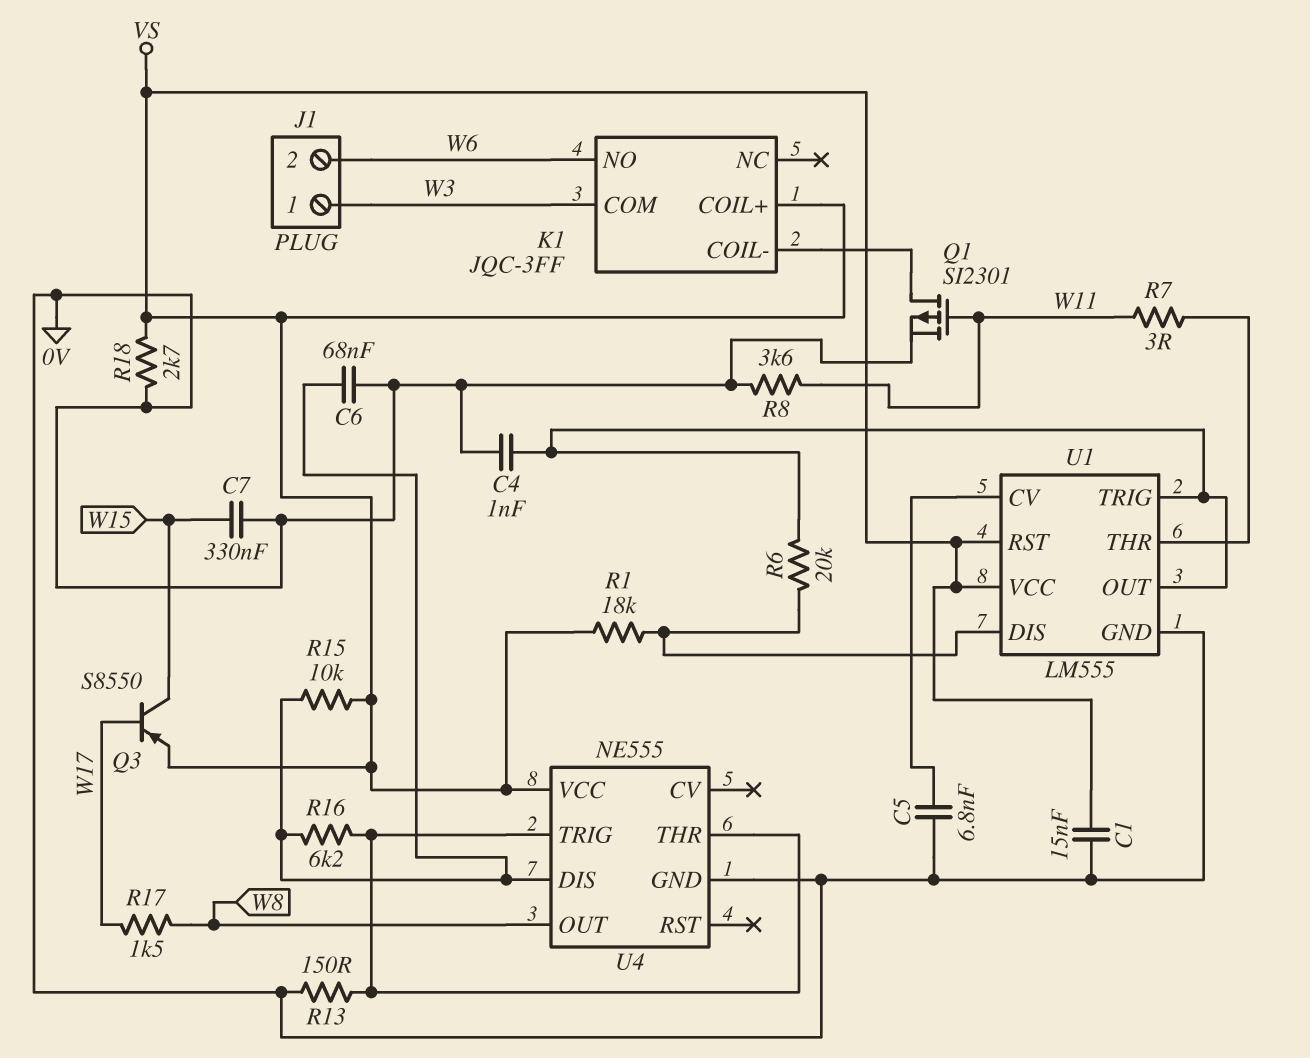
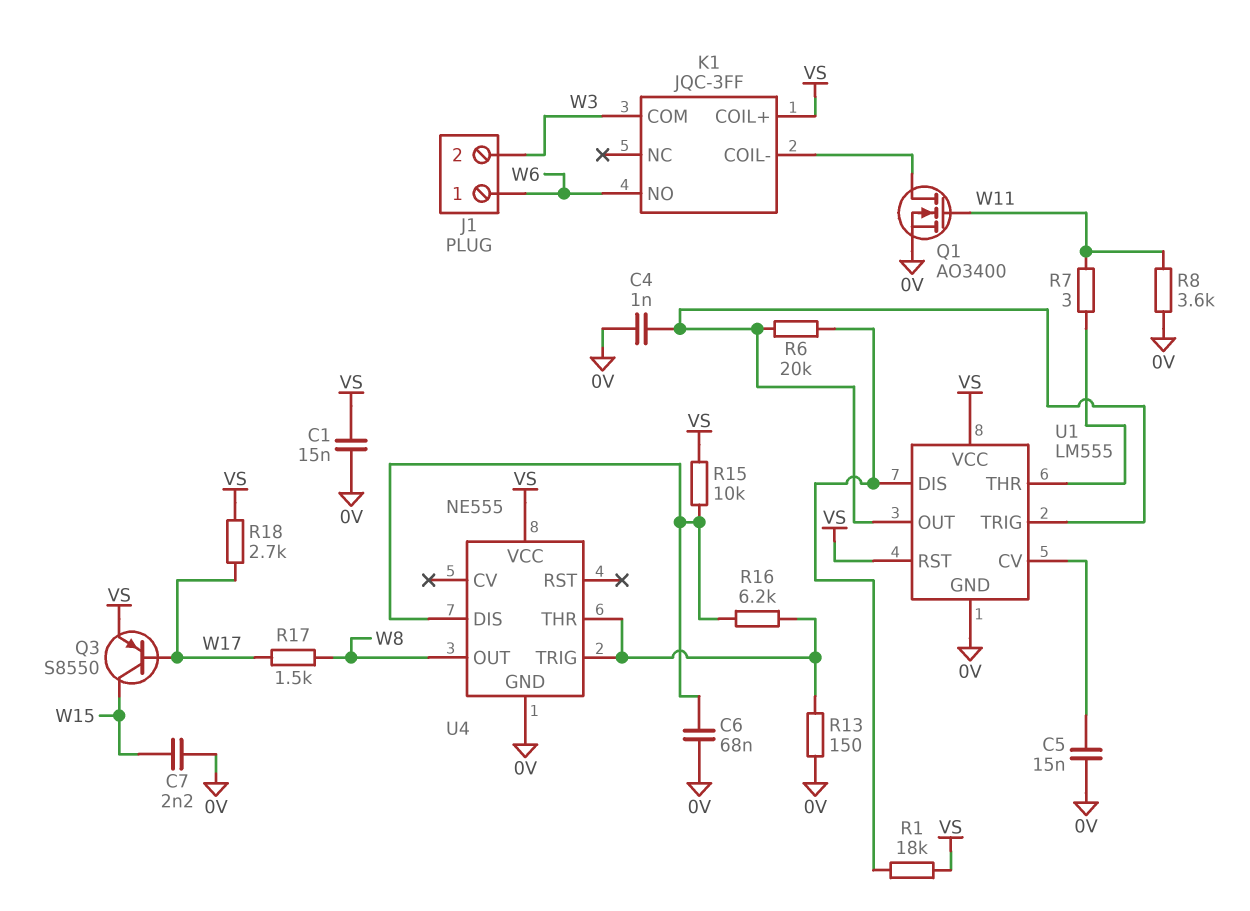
C5: 6.8nF (0V, U1/CV) -> 15nF (0V, U1/CV)
C7: 330nF (0V, W15) -> 2.2nF (0V, W15)
J1 pin 1: W3 -> W6
J1 pin 2: W6 -> W3
Q1: PMOS SI2301 (G W11, D K1/COIL-, S 0V) -> NMOS AO3400 (G W11, D K1/COIL-, S 0V)
R18: 2.7k (0V, VS) -> 2.7k (VS, W17)

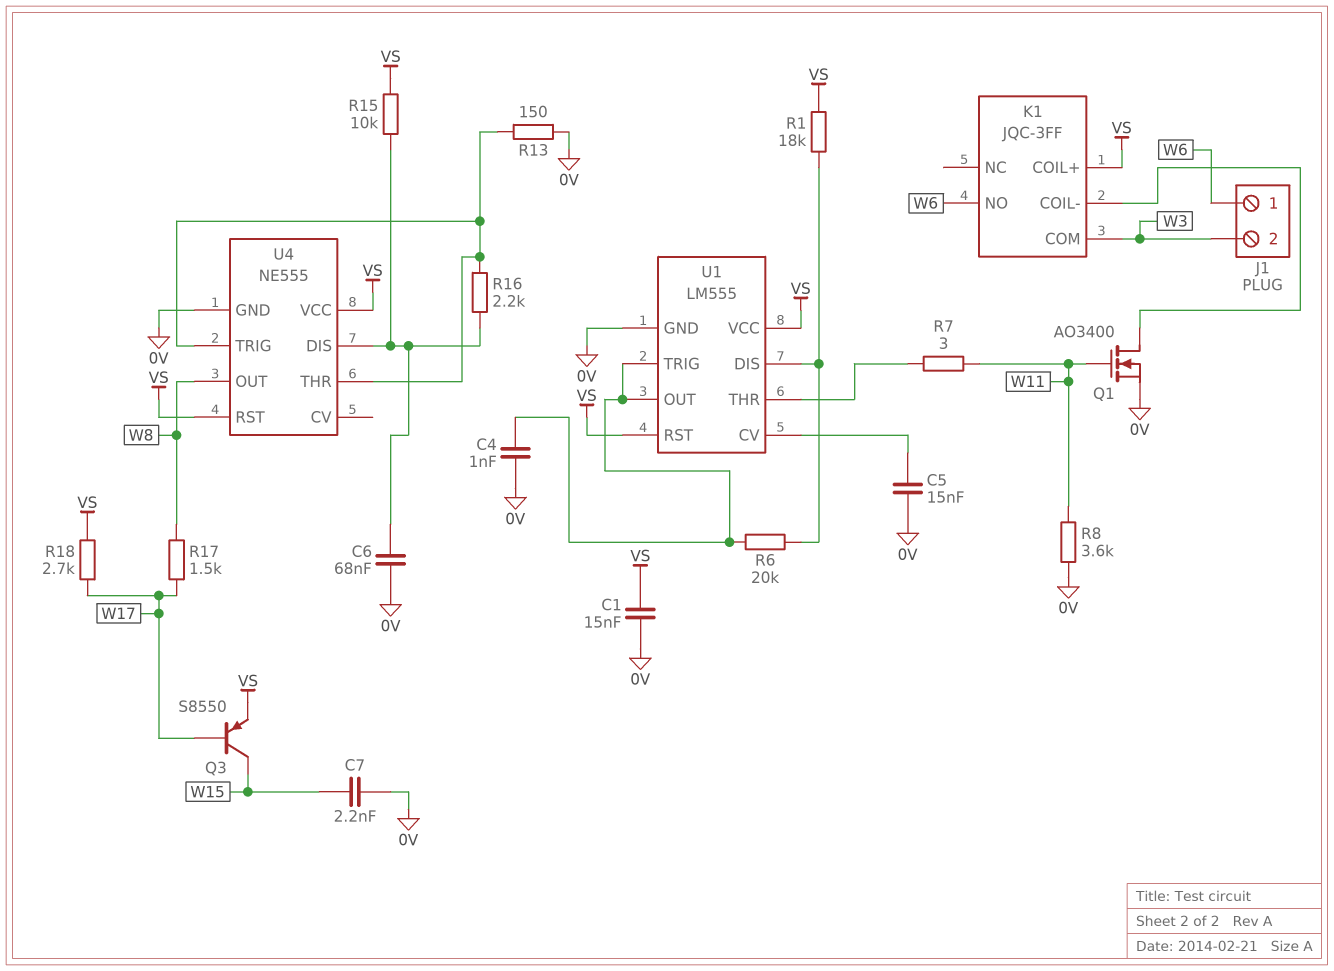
R16: 6.2k (U4/DIS, U4/THR) -> 2.2k (U4/DIS, U4/THR)
U4 pin RST: none -> VS

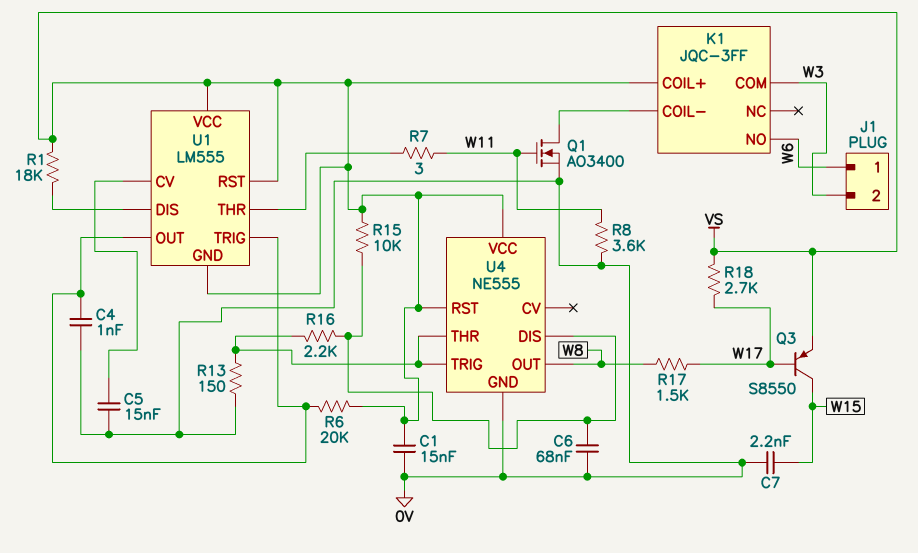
R6: 20k (U1/DIS, U1/OUT) -> 20k (U1/OUT, VS)
U1 pin GND: 0V -> VS

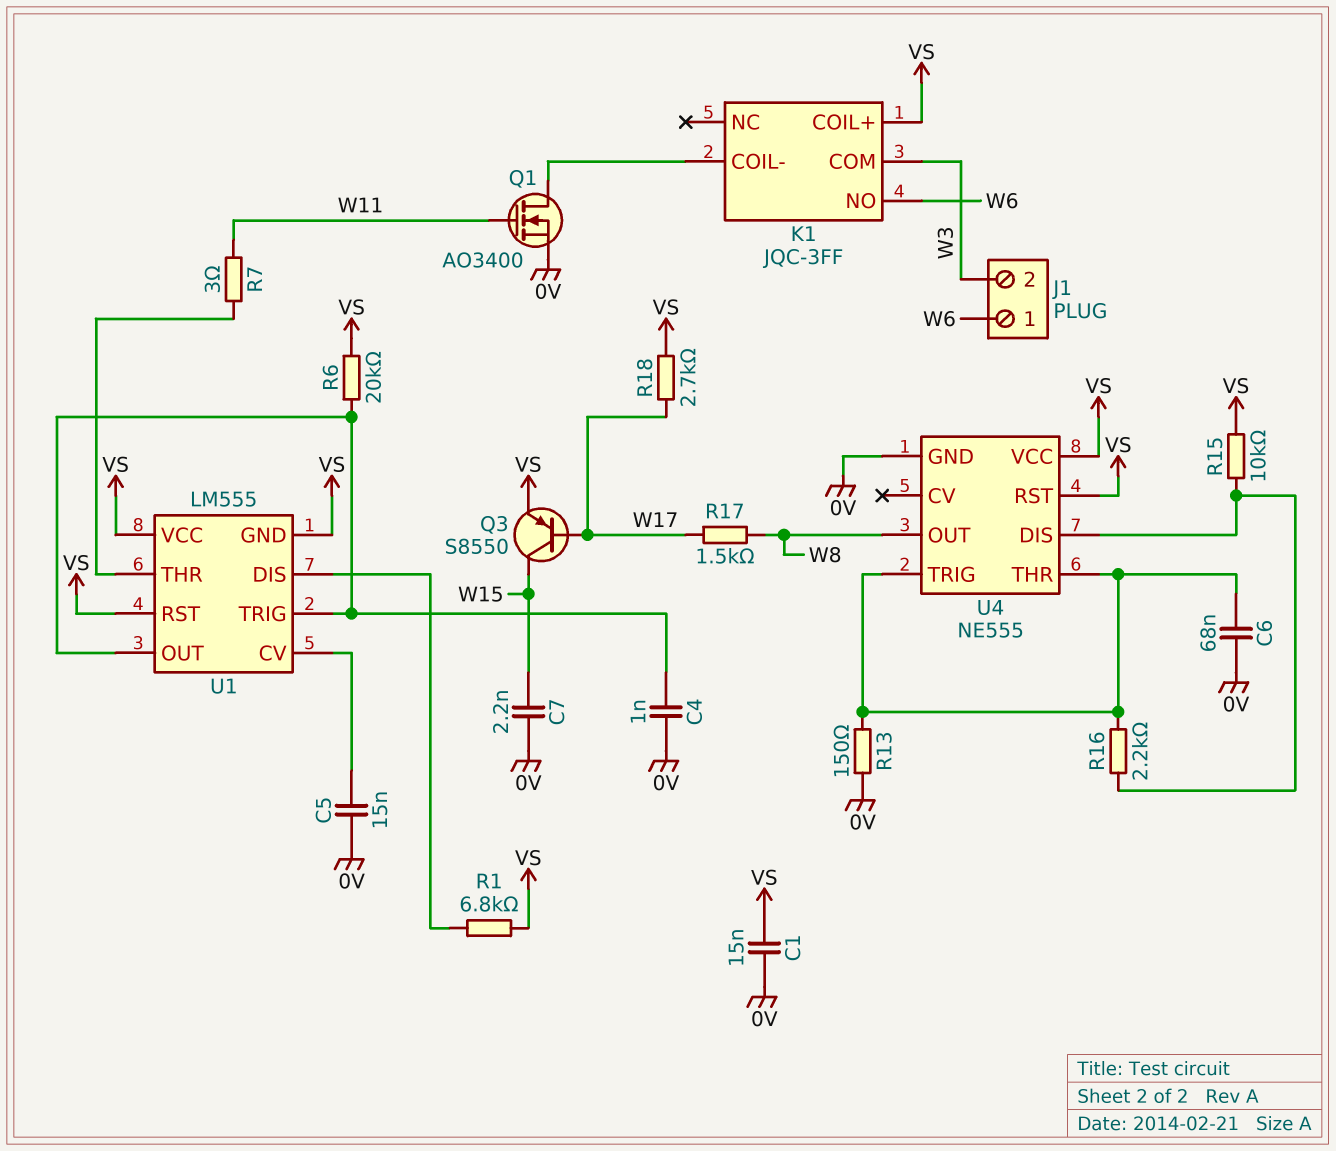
C6: 68nF (0V, U4/DIS) -> 68nF (0V, U4/THR)
R1: 18k (U1/DIS, VS) -> 6.8k (U1/DIS, VS)
R8: 3.6k (0V, W11) -> none

